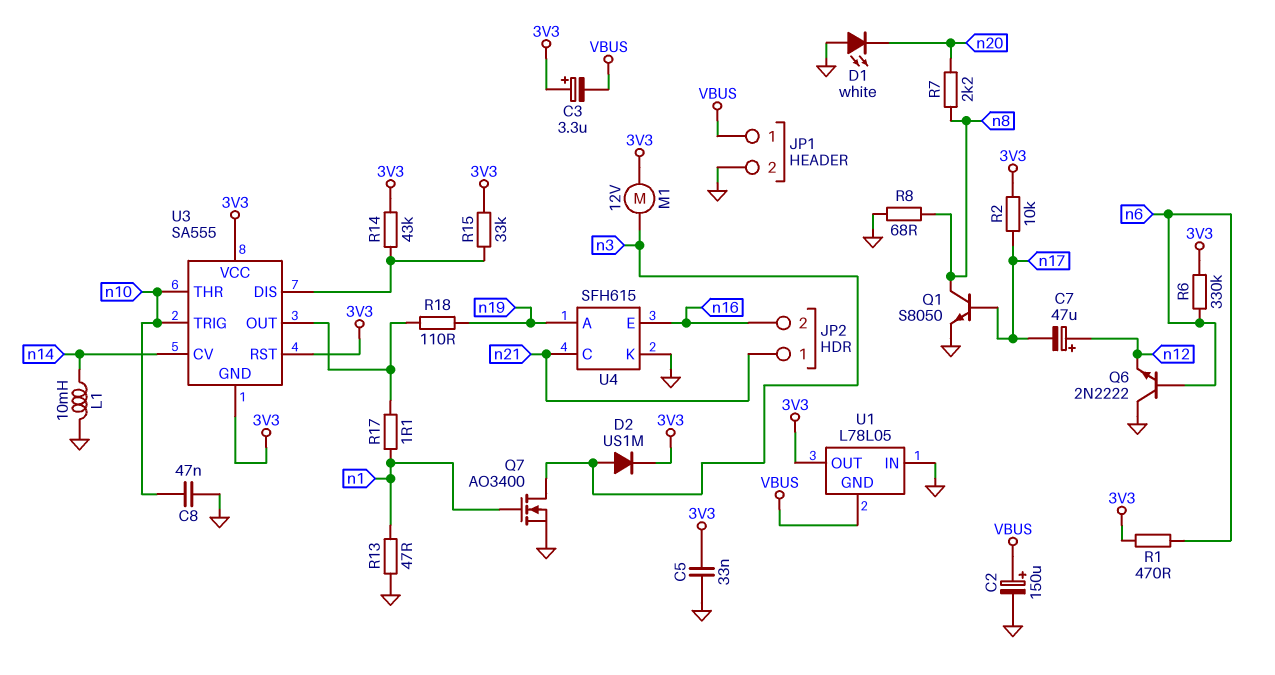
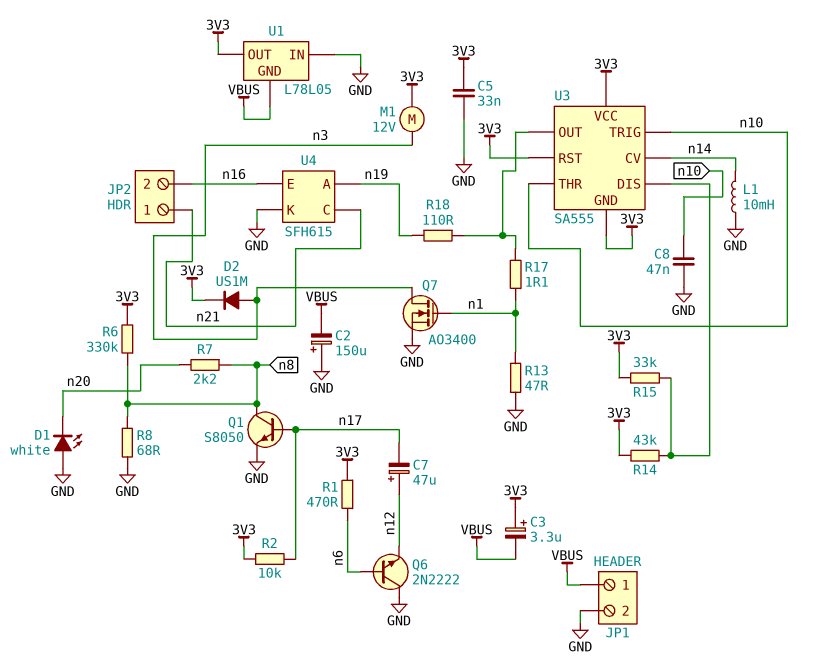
C2: 150uF (plus VBUS, minus GND) -> 150uF (plus GND, minus VBUS)
R6: 330k (3V3, n6) -> 330k (3V3, n8)

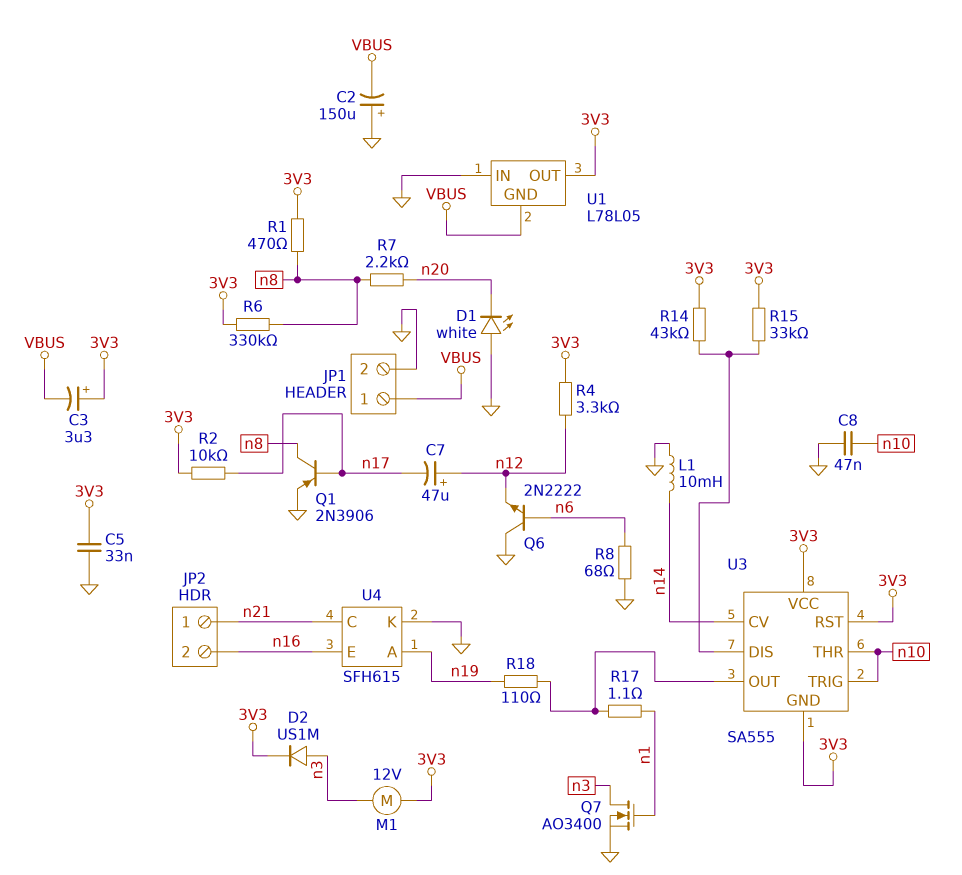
Q1: NPN S8050 (B n17, C n8, E GND) -> PNP 2N3906 (B n17, C n8, E GND)
R1: 470 (3V3, n6) -> 470 (3V3, n8)
R4: none -> 3.3k (3V3, n12)
R8: 68 (GND, n8) -> 68 (GND, n6)
R13: 47 (GND, n1) -> none

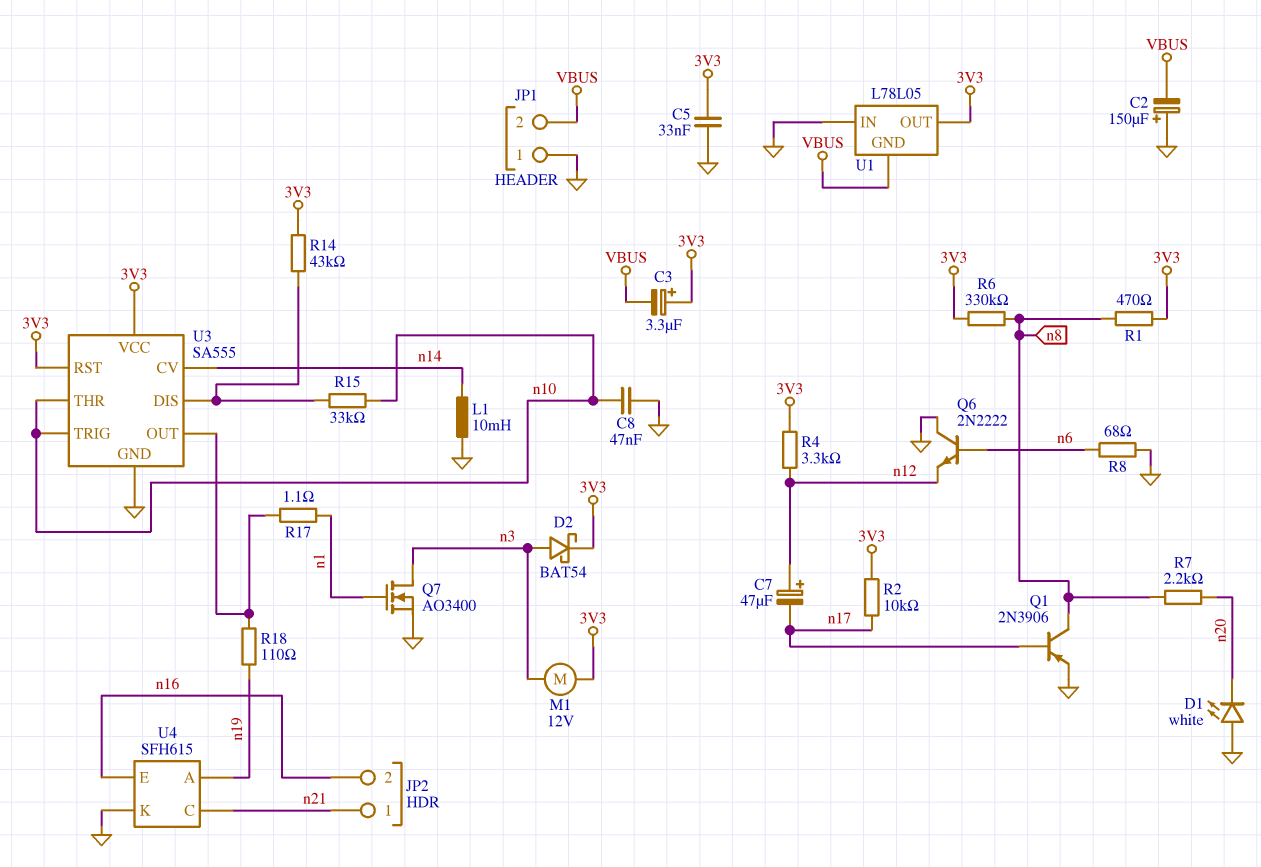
D2: diode US1M (A n3, K 3V3) -> schottky BAT54 (A n3, K 3V3)
JP1 pin 1: VBUS -> GND
JP1 pin 2: GND -> VBUS
R15: 33k (3V3, U3/DIS) -> 33k (U3/DIS, n10)
U3 pin GND: 3V3 -> GND

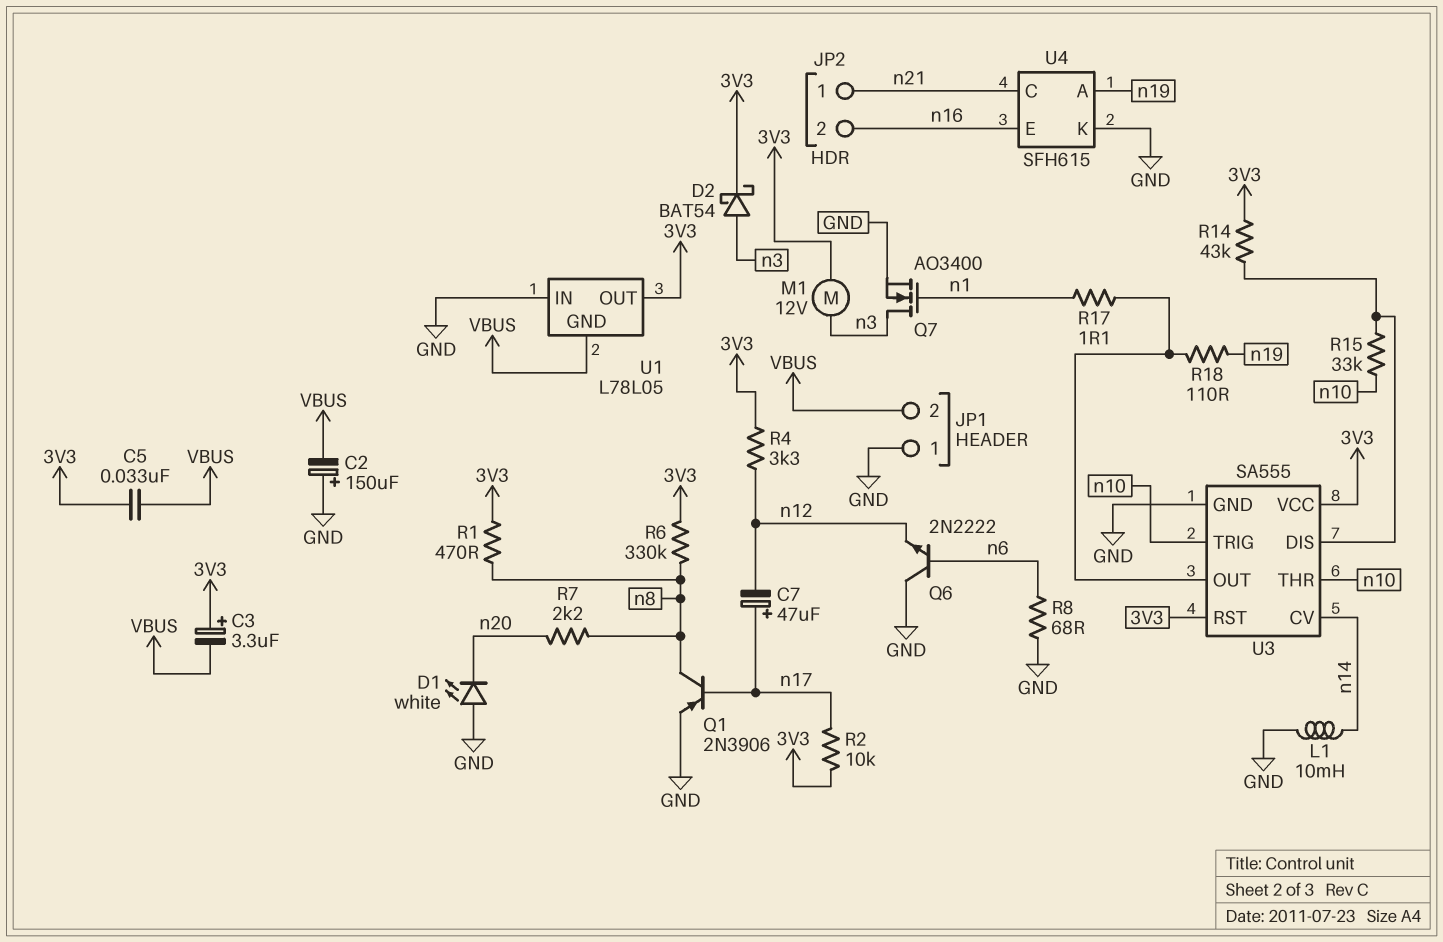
C5: 33nF (3V3, GND) -> 33nF (3V3, VBUS)
C7: 47uF (plus n12, minus n17) -> 47uF (plus n17, minus n12)
C8: 47nF (GND, n10) -> none

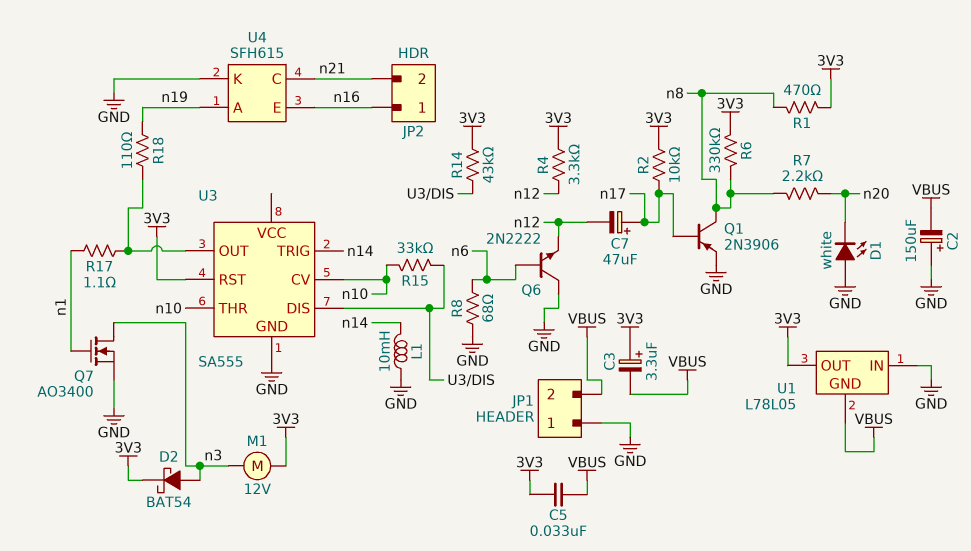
JP2 pin 1: n21 -> n16
JP2 pin 2: n16 -> n21
U3 pin CV: n14 -> n10
U3 pin TRIG: n10 -> n14
U3 pin VCC: 3V3 -> none

